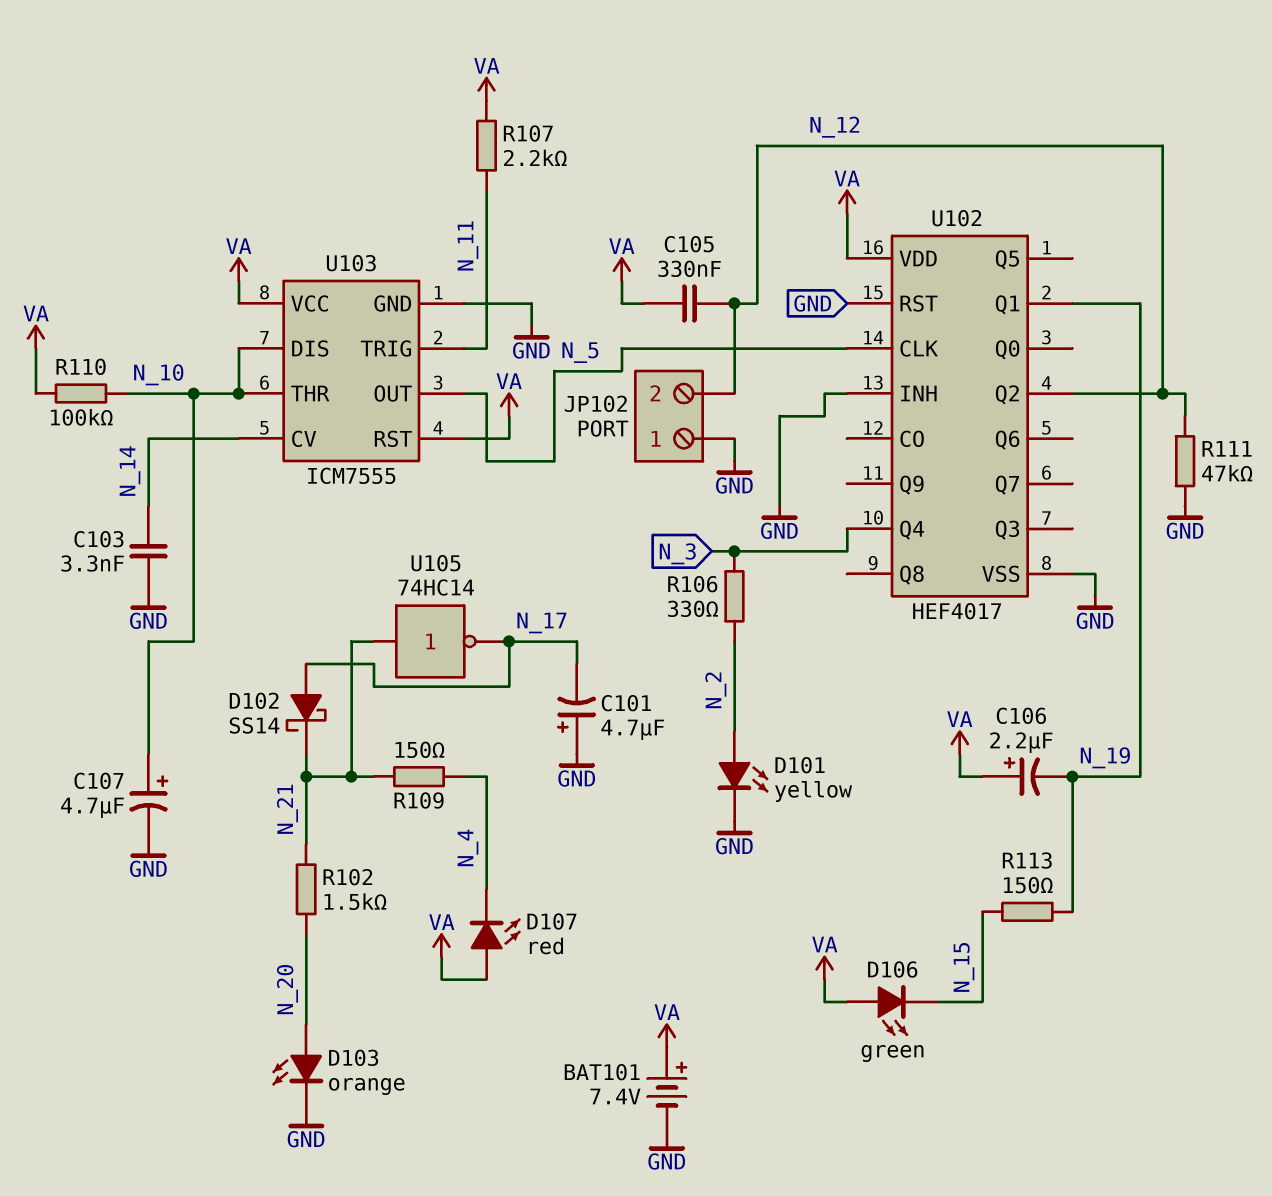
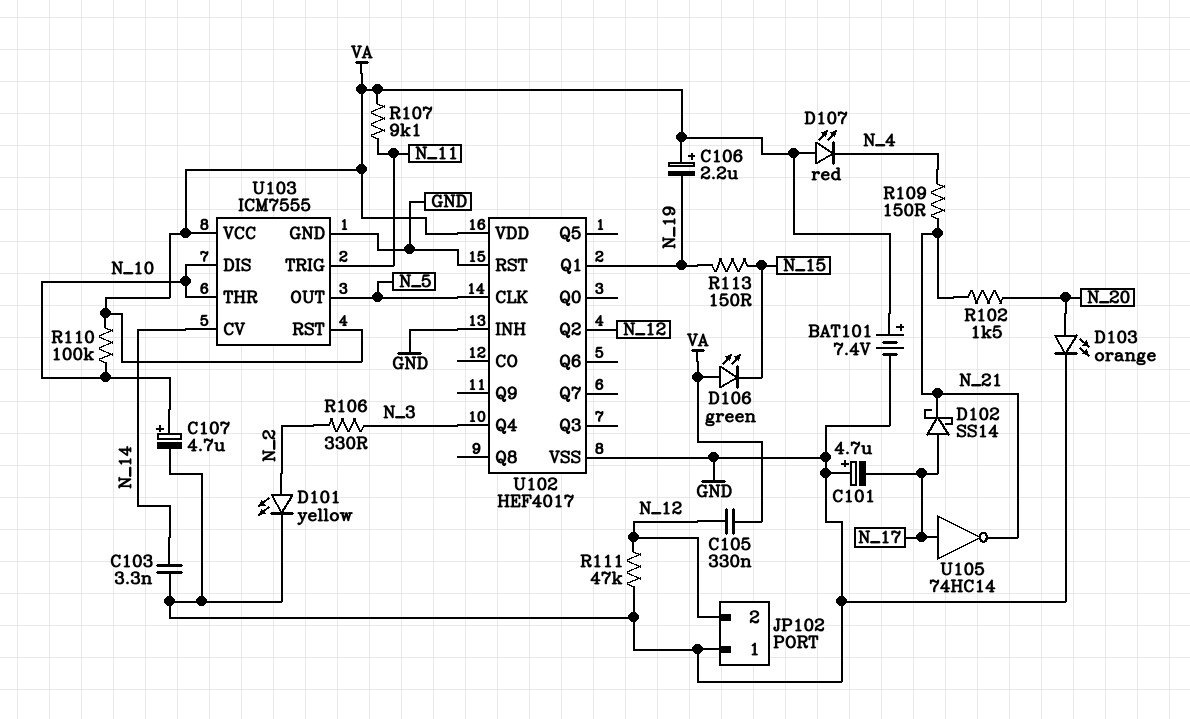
R107: 2.2k (N_11, VA) -> 9.1k (N_11, VA)
U105: NOT 74HC14 (in N_21, out N_17) -> NOT 74HC14 (in N_17, out N_21)

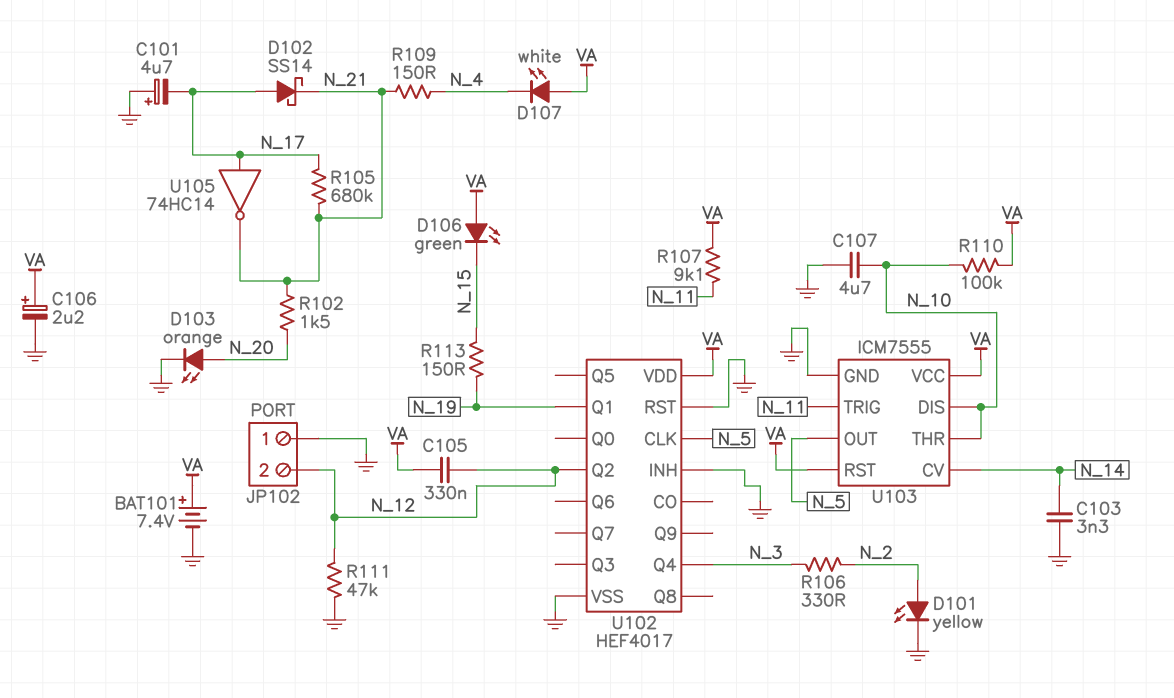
C106: 2.2uF (plus VA, minus N_19) -> 2.2uF (plus VA, minus GND)
C107: 4.7uF (plus N_10, minus GND) -> 4.7uF (GND, N_10)
D107: LED red (A VA, K N_4) -> LED white (A VA, K N_4)
R105: none -> 680k (N_17, N_21)

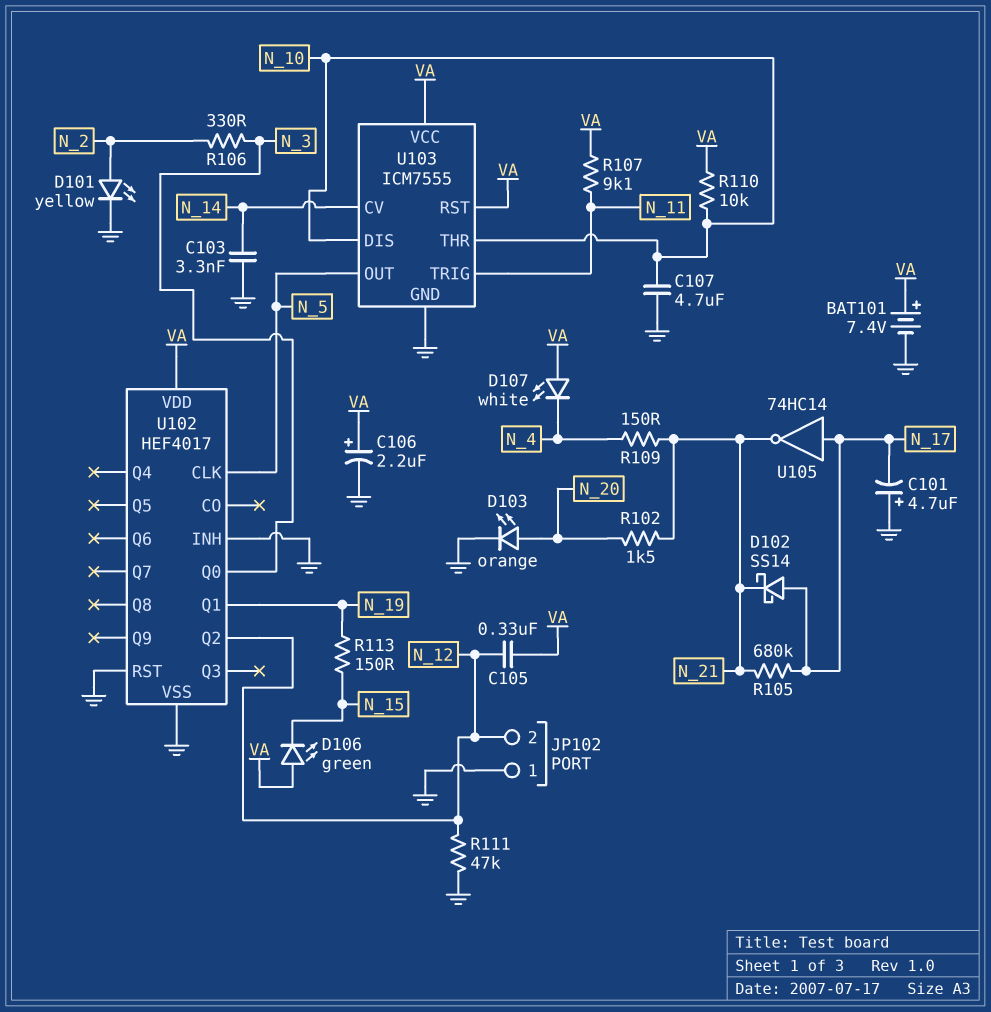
R110: 100k (N_10, VA) -> 10k (N_10, VA)
U102 pin Q0: none -> N_3
U102 pin Q4: N_3 -> none

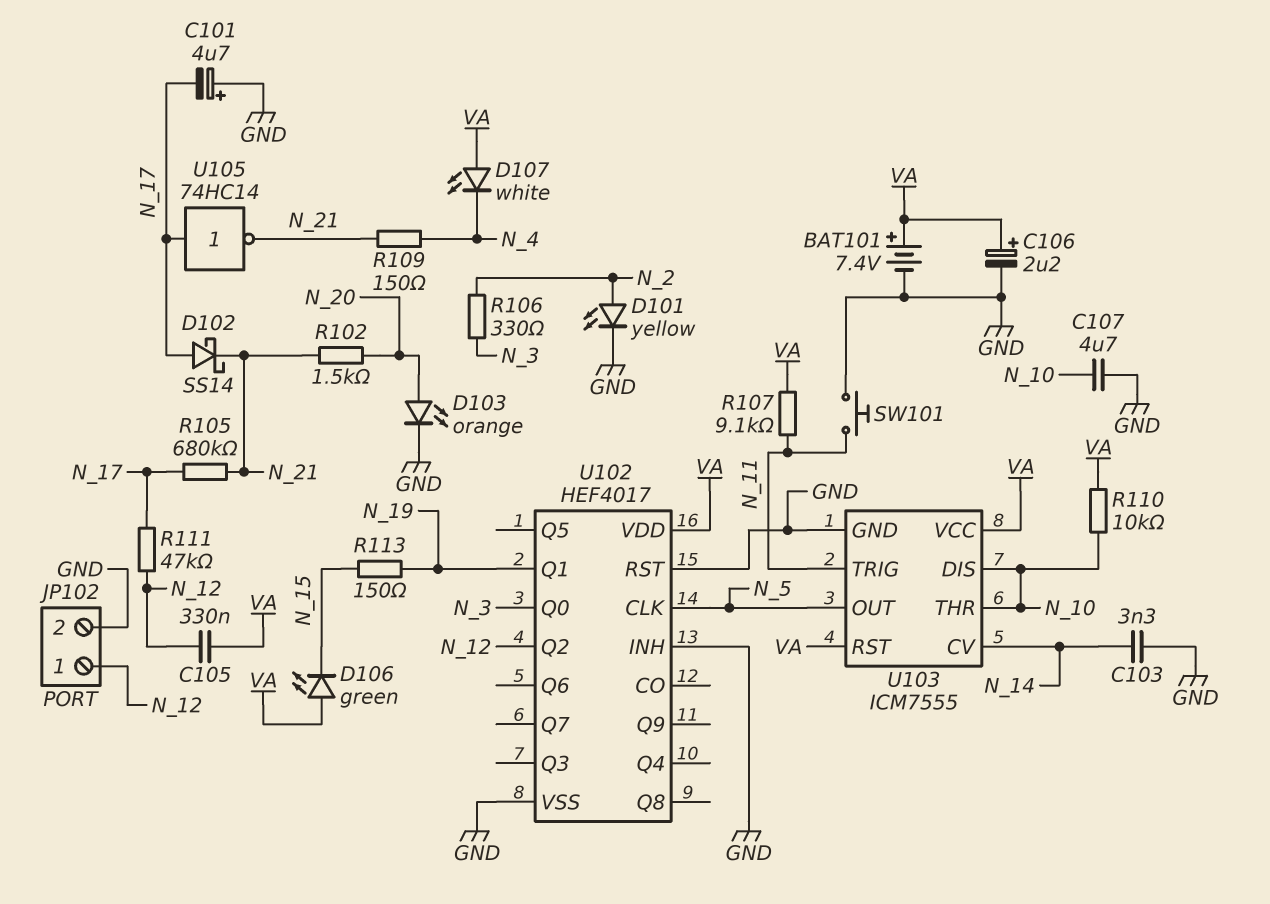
JP102 pin 1: GND -> N_12
JP102 pin 2: N_12 -> GND
R111: 47k (GND, N_12) -> 47k (N_12, N_17)
SW101: none -> button (GND, N_11)

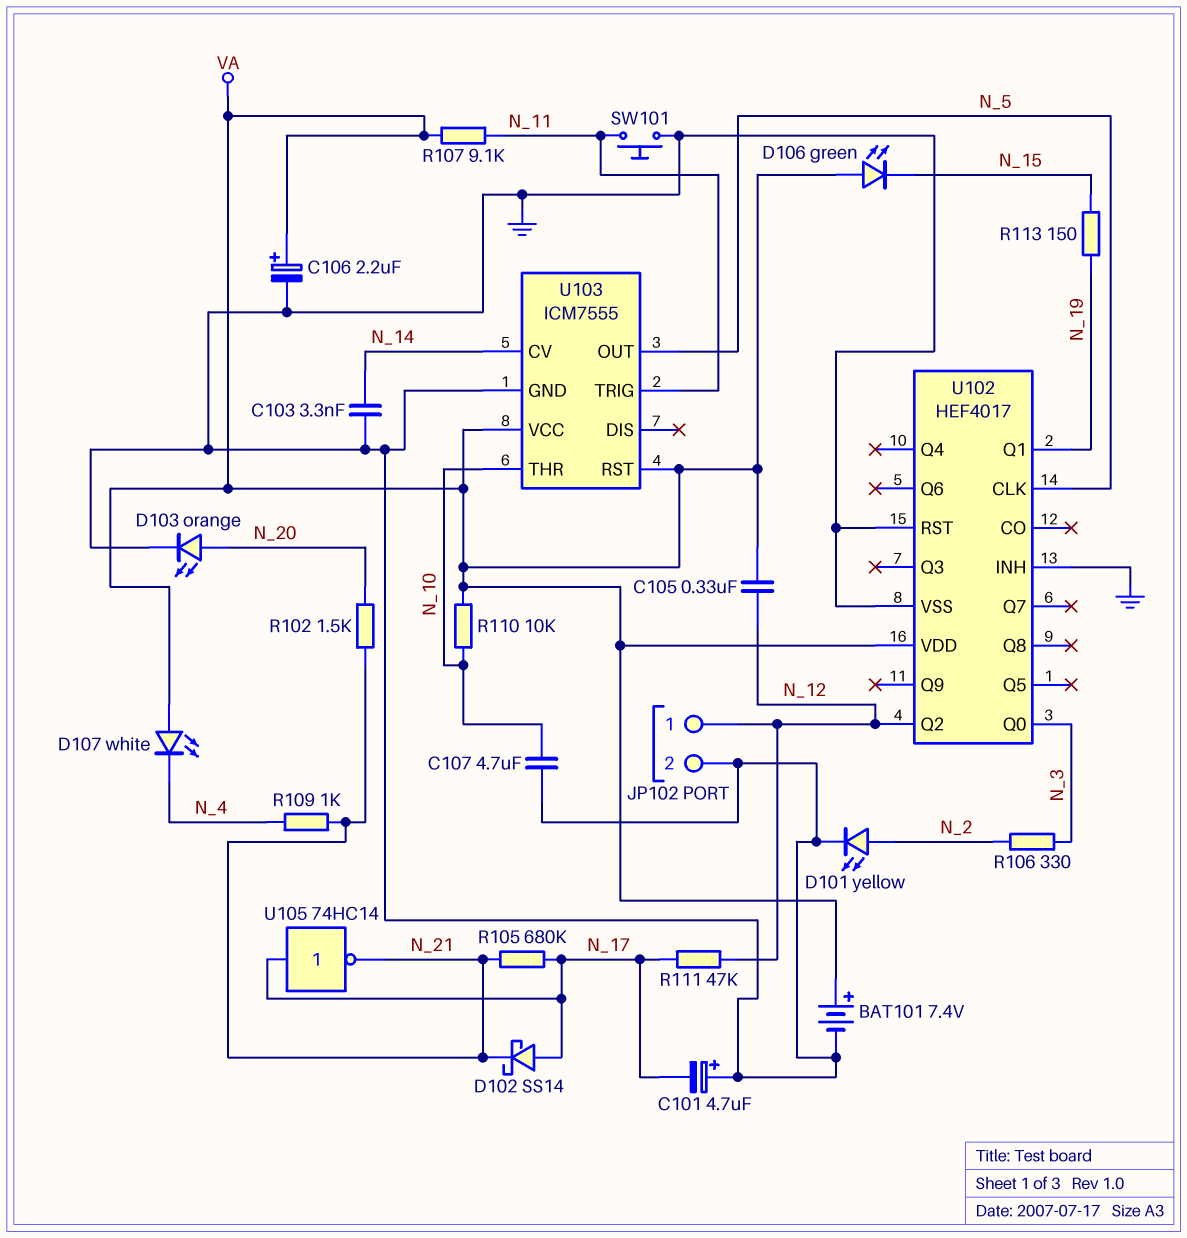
R109: 150 (N_4, N_21) -> 1k (N_4, N_21)
U103 pin DIS: N_10 -> none

